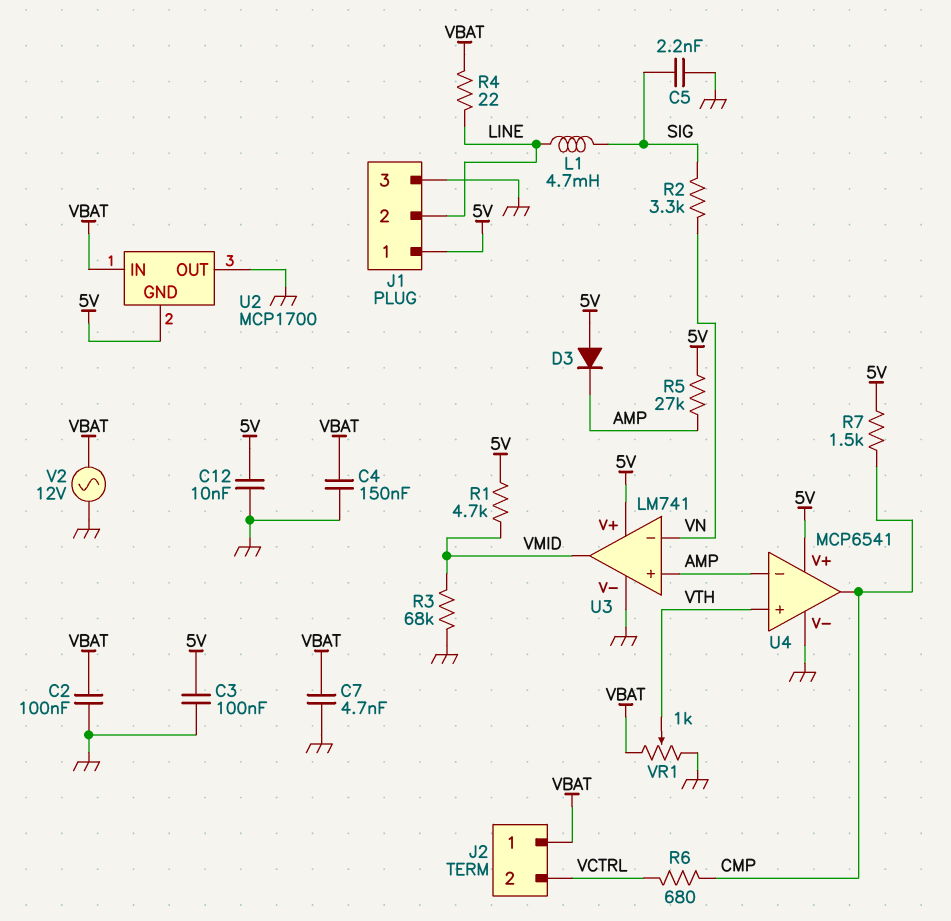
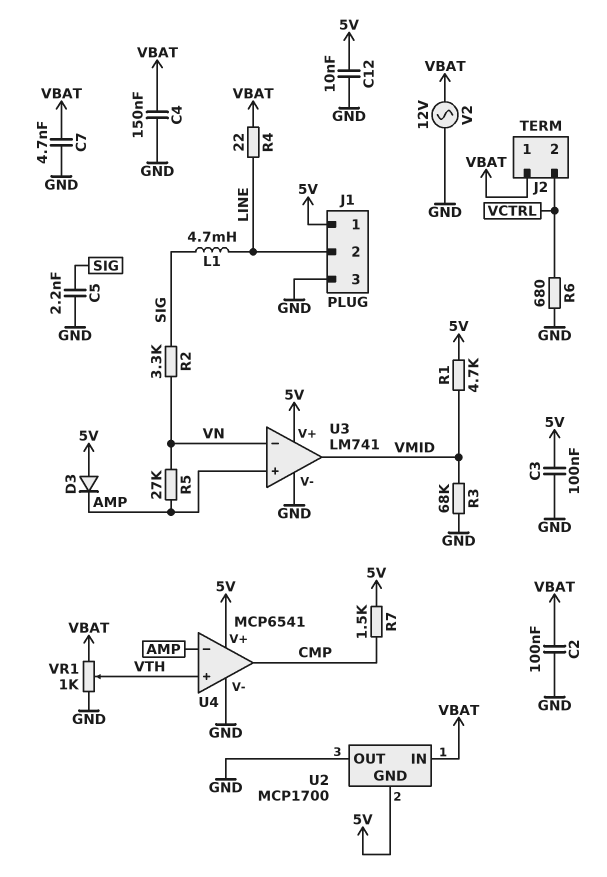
R5: 27k (5V, AMP) -> 27k (AMP, VN)
R6: 680 (CMP, VCTRL) -> 680 (GND, VCTRL)

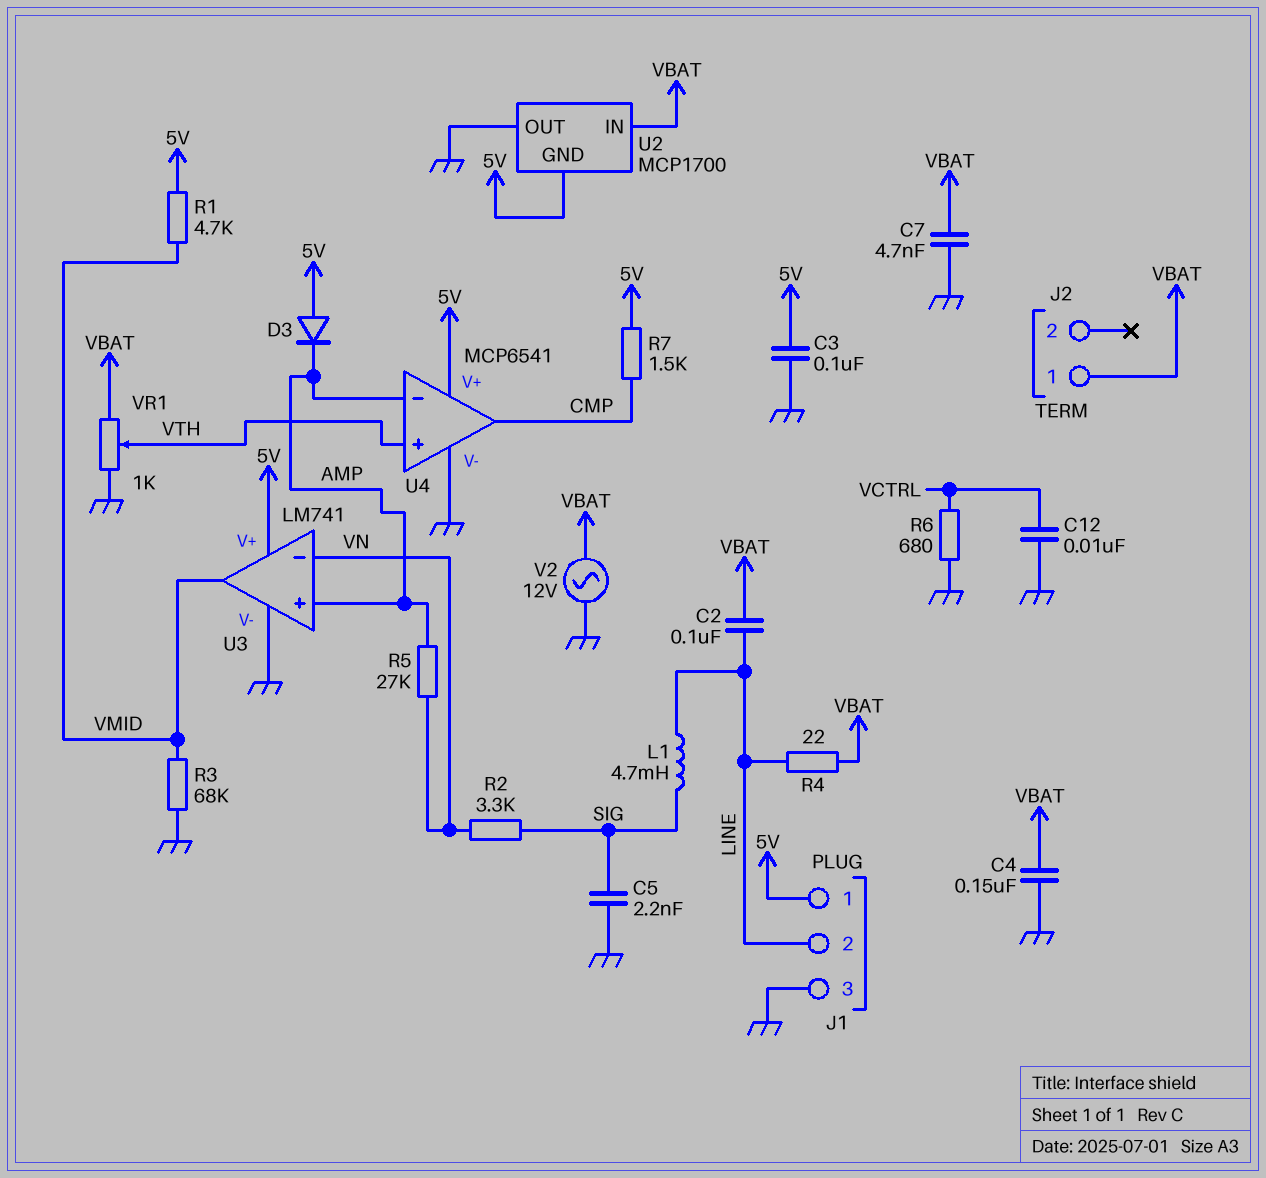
C2: 100nF (GND, VBAT) -> 100nF (LINE, VBAT)
C12: 10nF (5V, GND) -> 10nF (GND, VCTRL)
J2 pin 2: VCTRL -> none

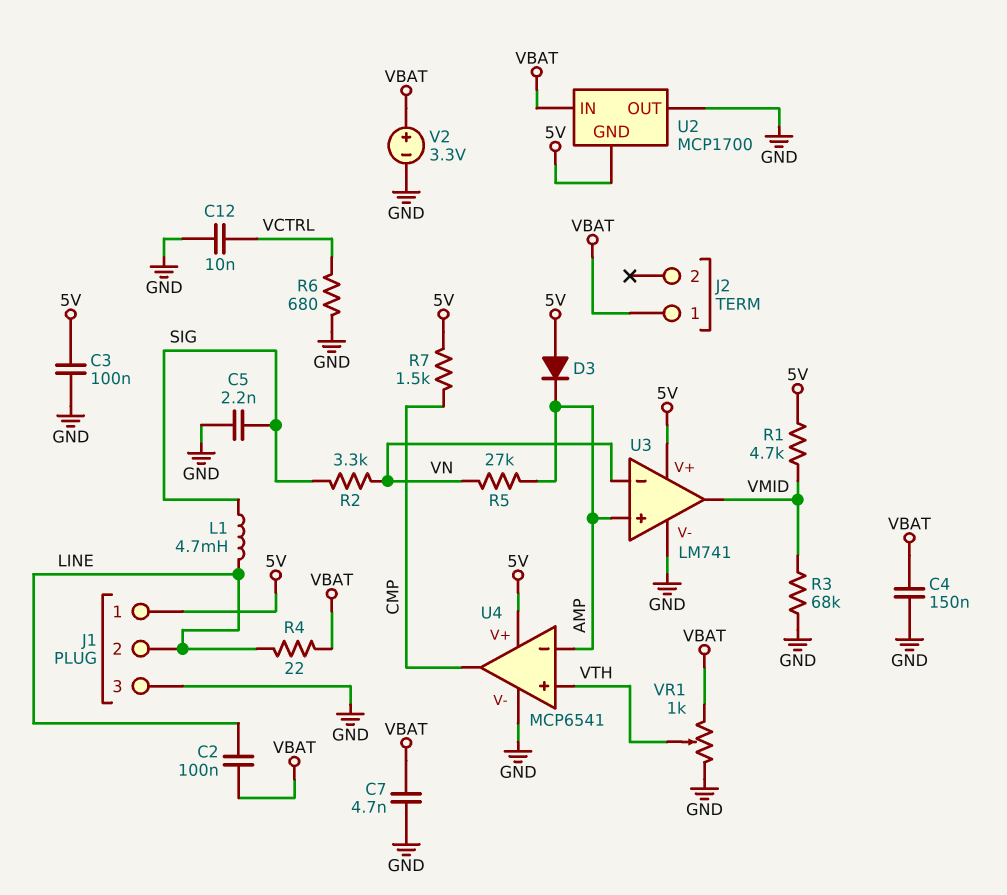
V2: AC 12V (GND, VBAT) -> 3.3V (plus VBAT, minus GND)

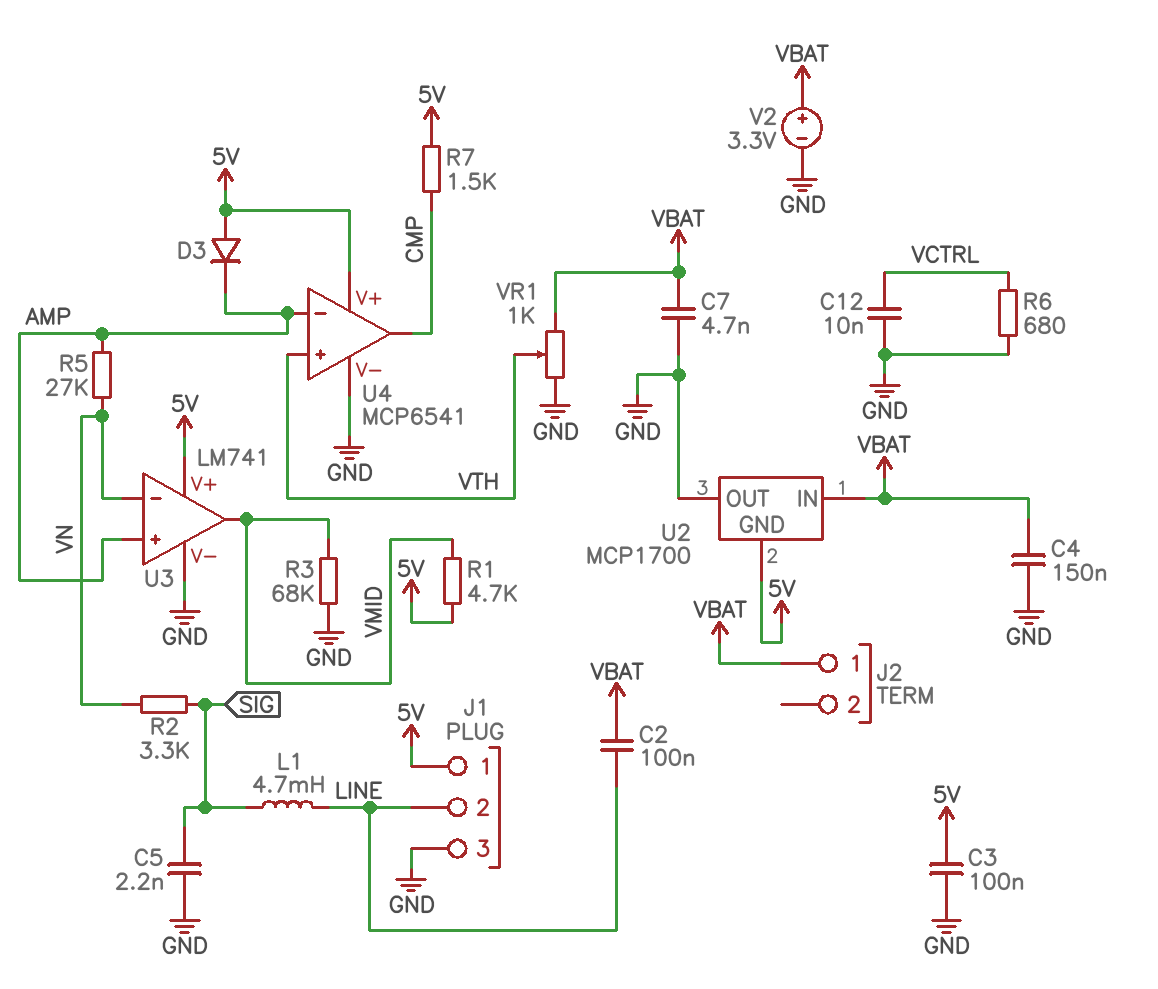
R4: 22 (LINE, VBAT) -> none

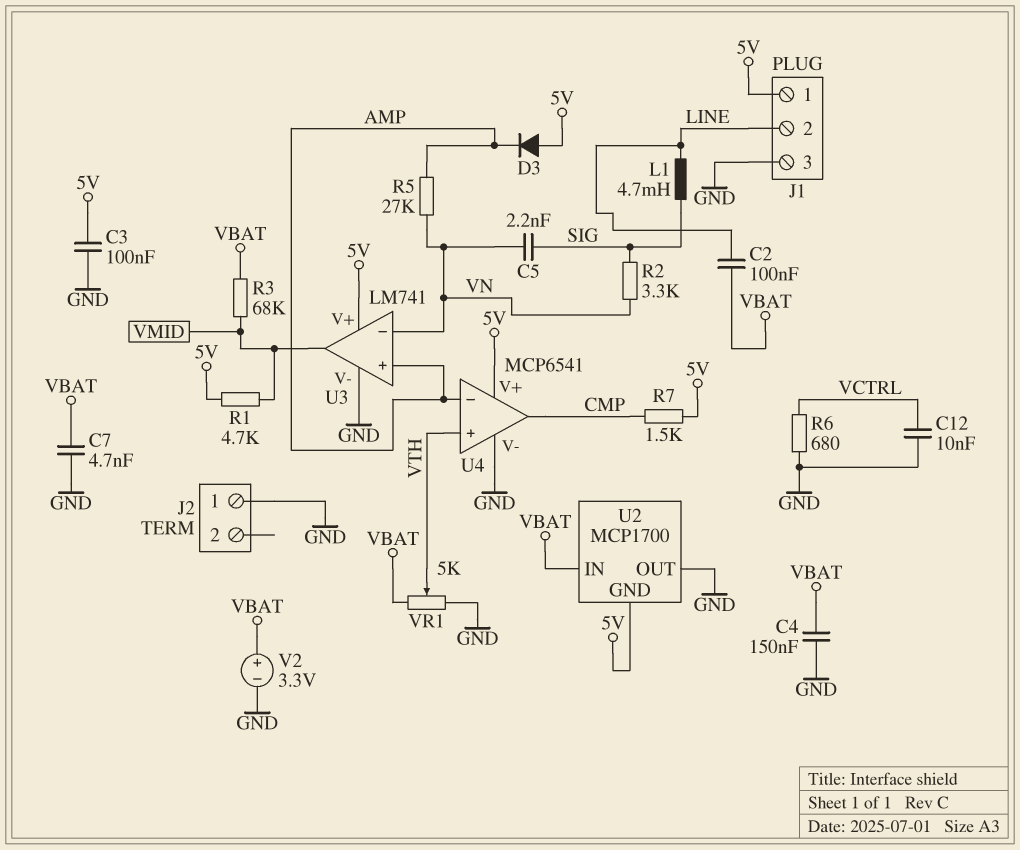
C5: 2.2nF (GND, SIG) -> 2.2nF (SIG, VN)
J2 pin 1: VBAT -> GND
R3: 68k (GND, VMID) -> 68k (VBAT, VMID)
VR1: 1k (GND, VBAT, wiper VTH) -> 5k (GND, VBAT, wiper VTH)

